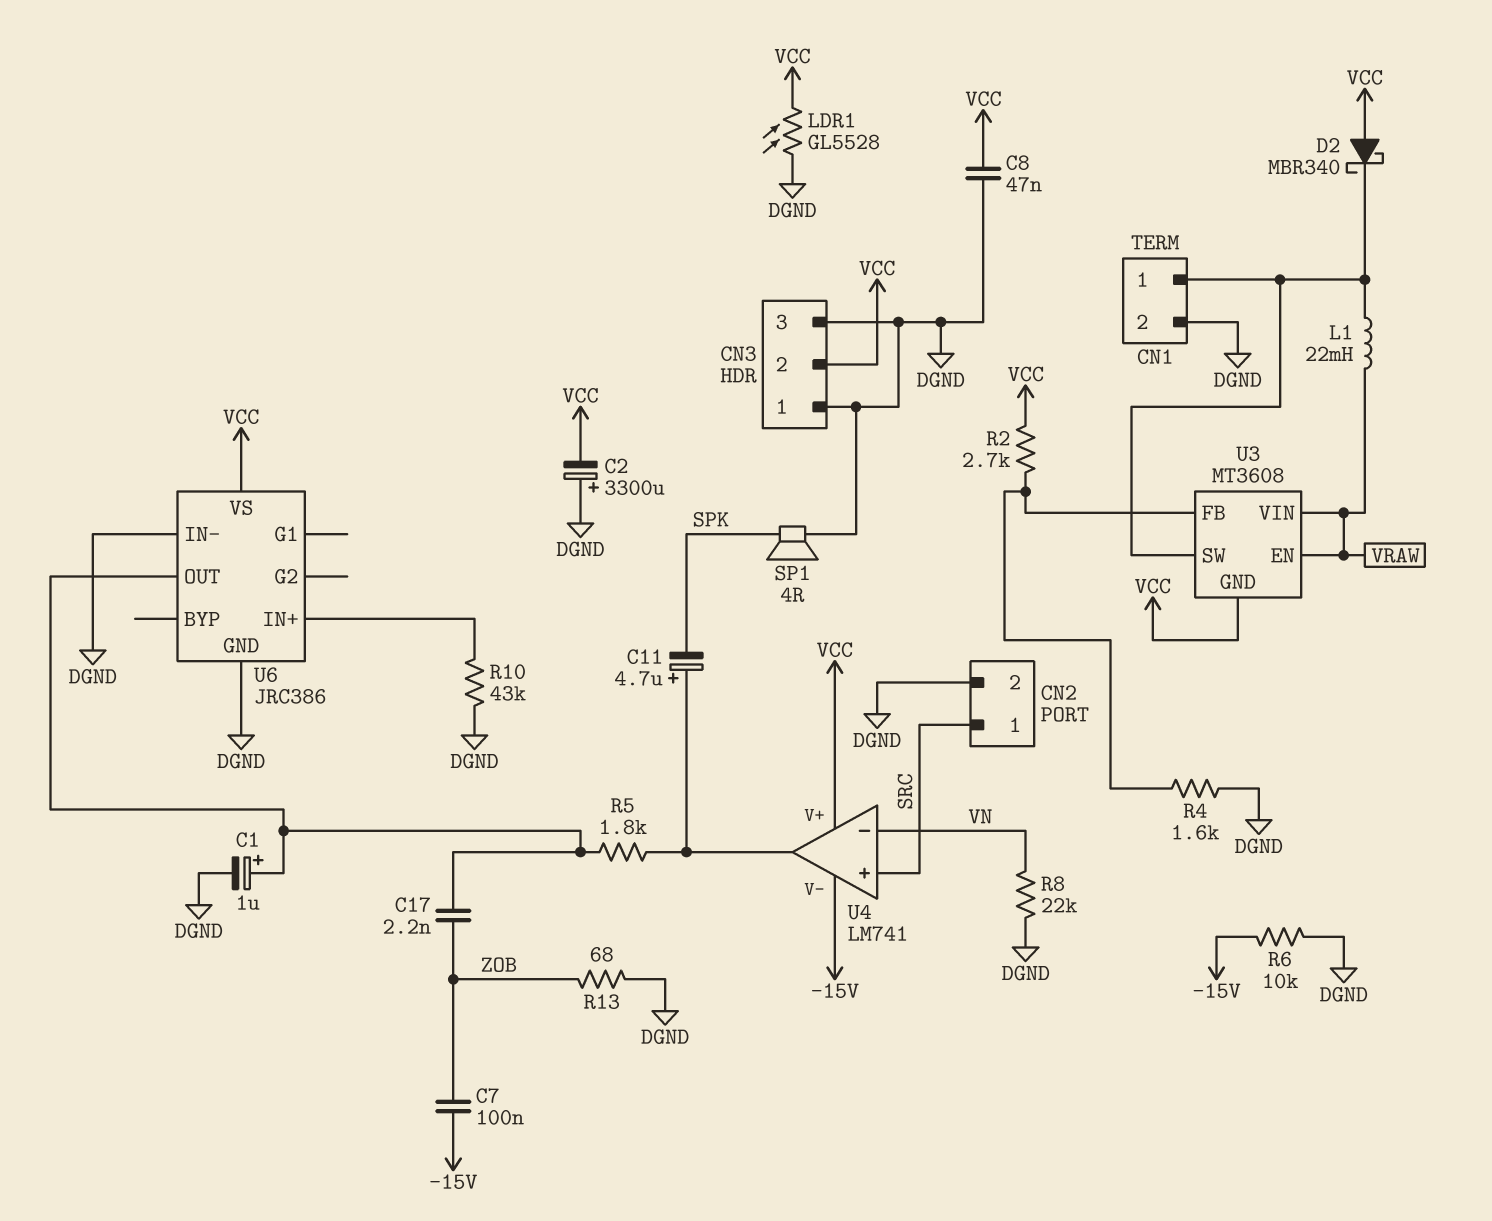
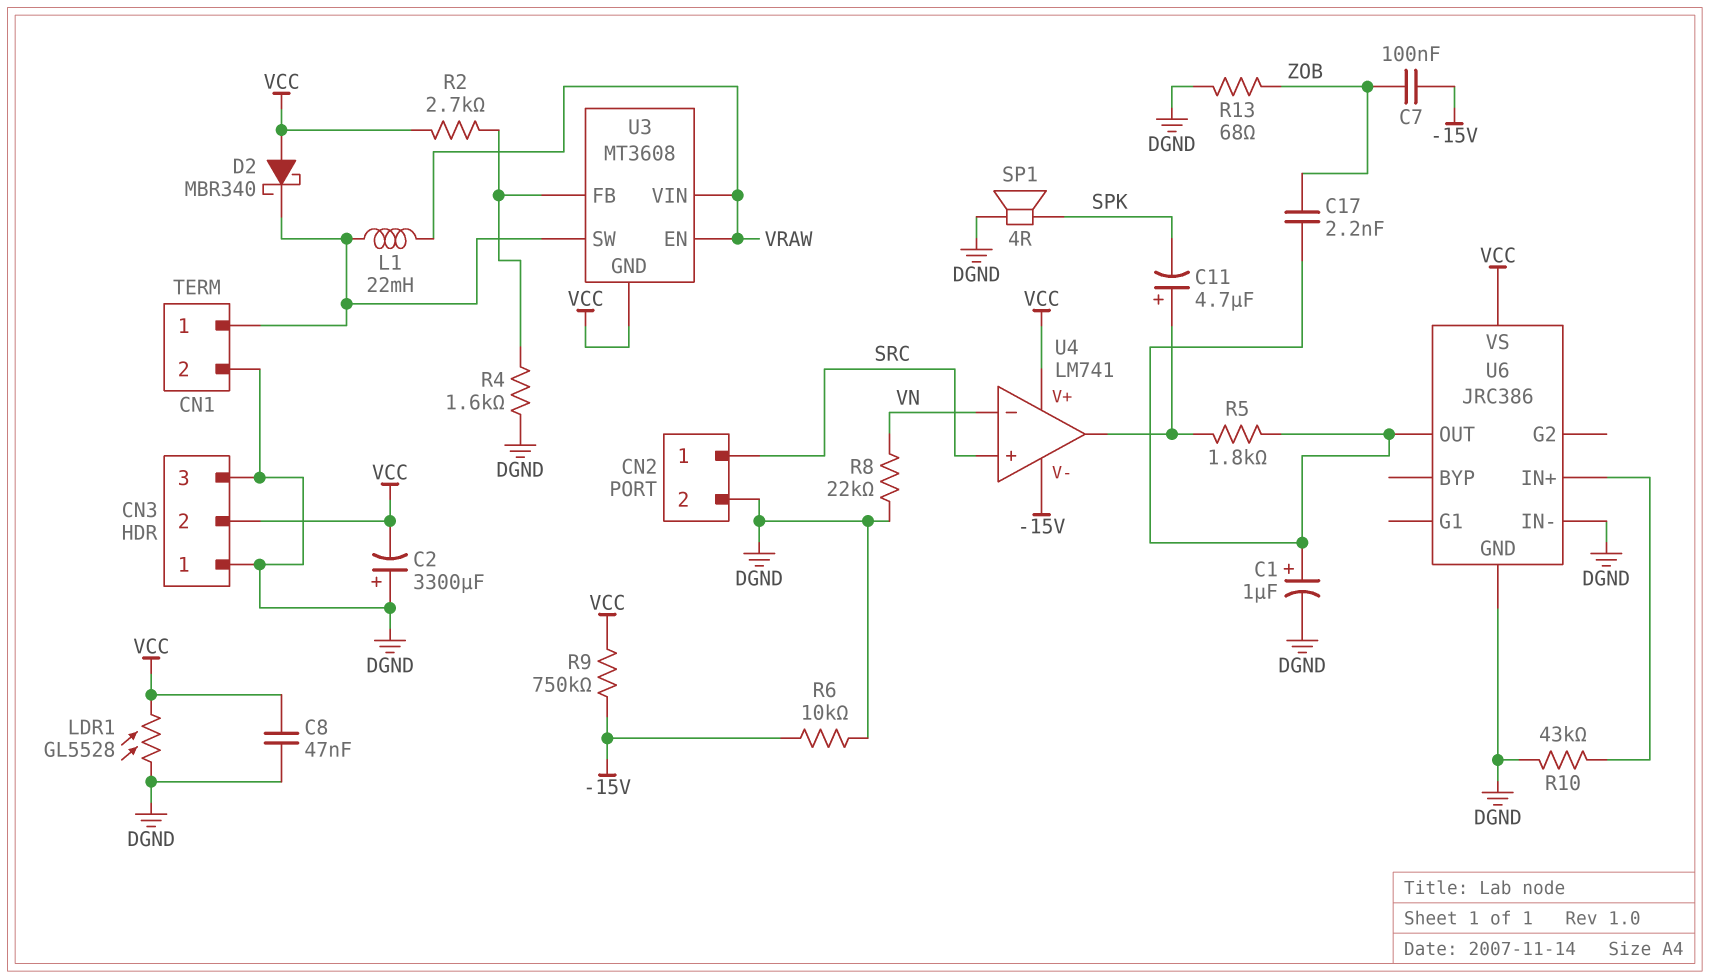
R9: none -> 750k (-15V, VCC)

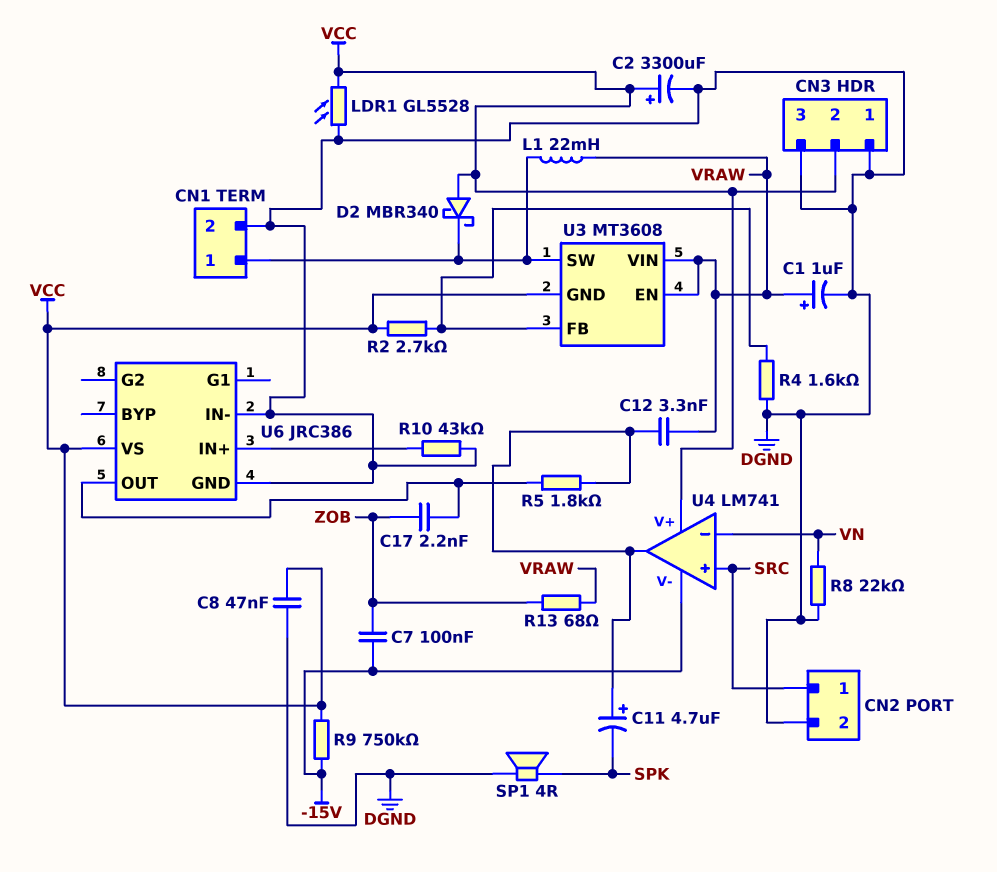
C1: 1uF (plus U6/OUT, minus DGND) -> 1uF (plus VRAW, minus DGND)
C2: 3300uF (plus DGND, minus VCC) -> 3300uF (plus VCC, minus DGND)
C12: none -> 3.3nF (U4/out, VRAW)
R6: 10k (-15V, DGND) -> none
R13: 68 (DGND, ZOB) -> 68 (VRAW, ZOB)

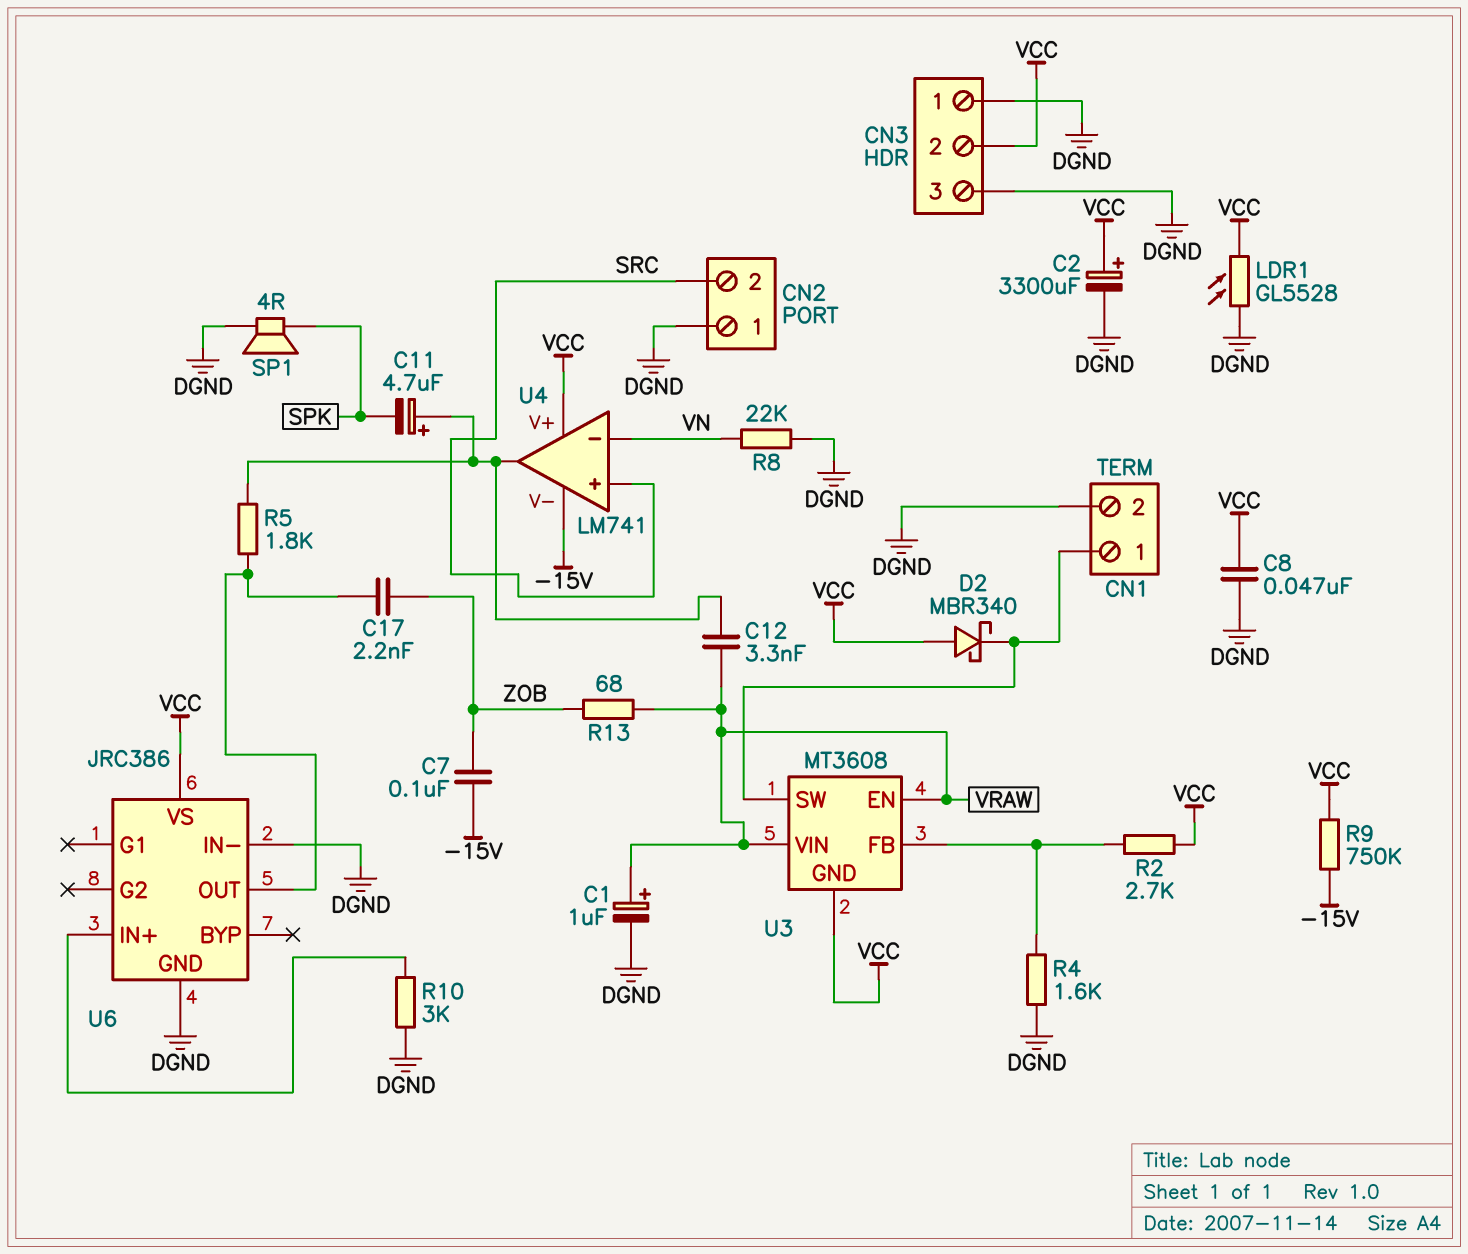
CN2 pin 1: SRC -> DGND
CN2 pin 2: DGND -> SRC
L1: 22mH (CN1/1, VRAW) -> none
R10: 43k (DGND, U6/IN+) -> 3k (DGND, U6/IN+)

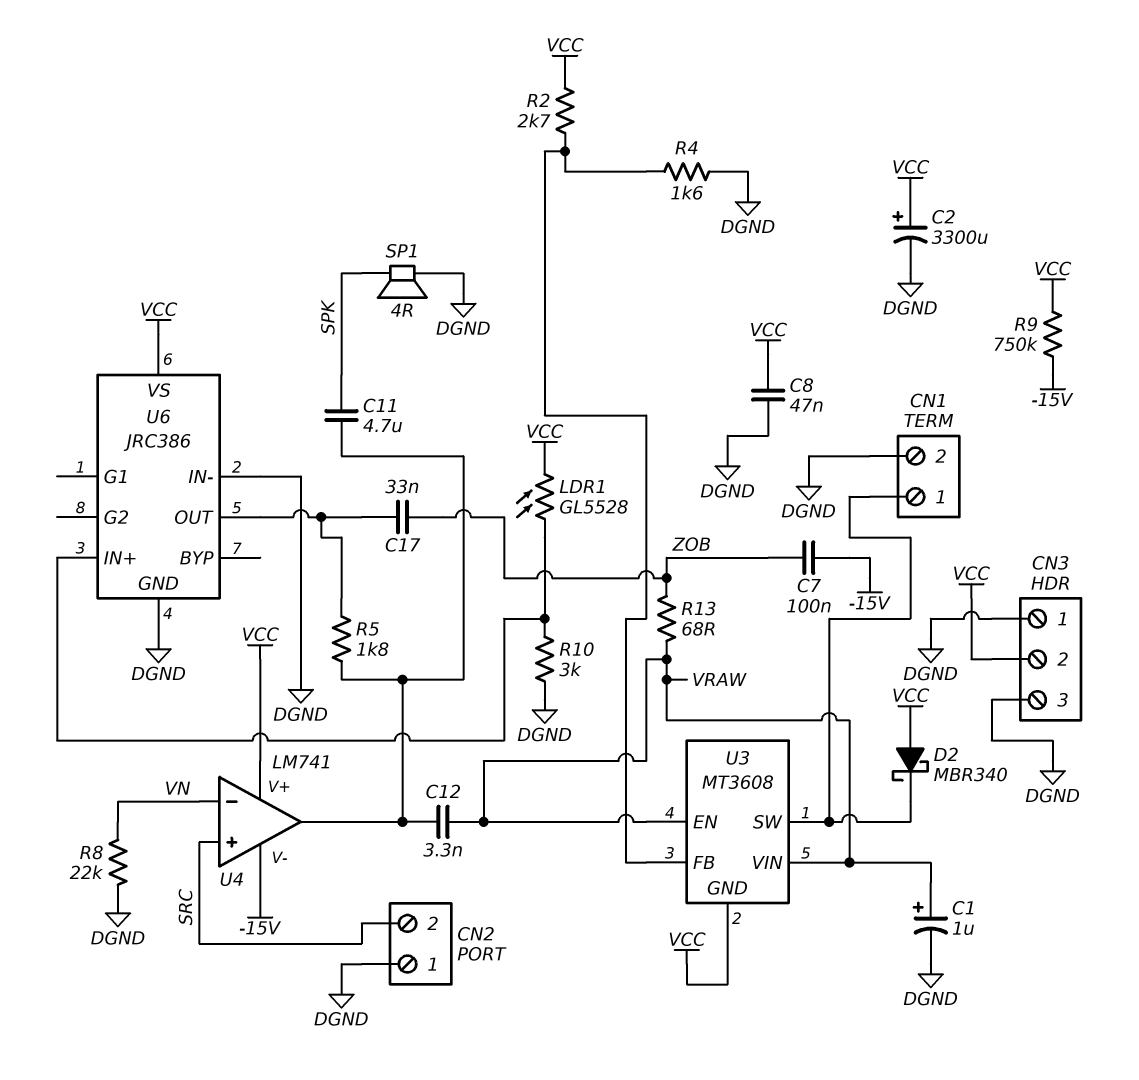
C11: 4.7uF (plus U4/out, minus SPK) -> 4.7uF (SPK, U4/out)
C17: 2.2nF (U6/OUT, ZOB) -> 33nF (U6/OUT, ZOB)
LDR1: GL5528 (DGND, VCC) -> GL5528 (U6/IN+, VCC)

